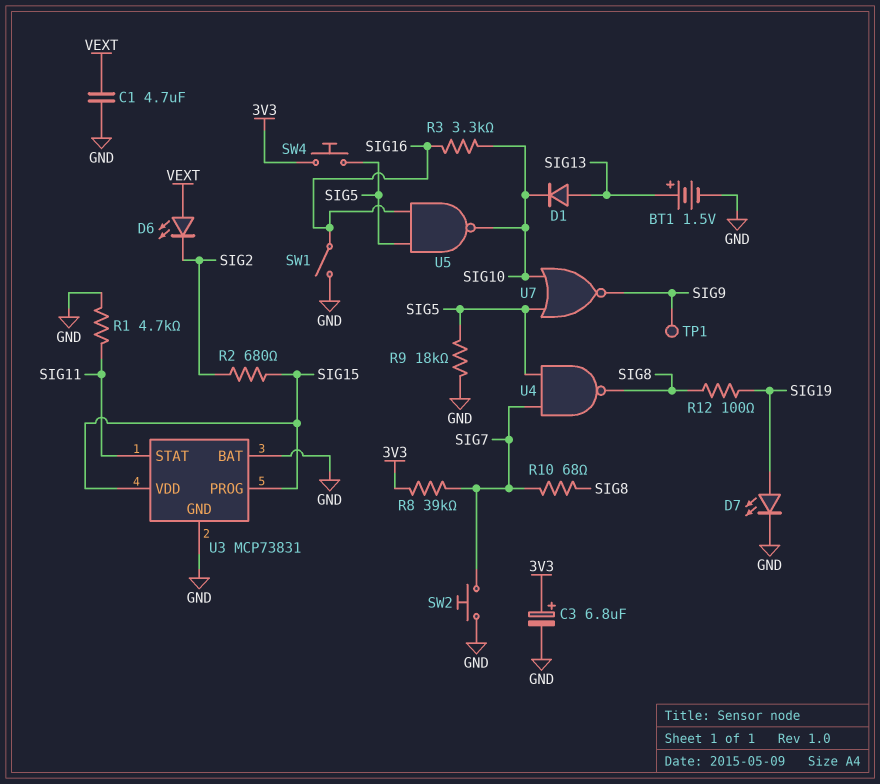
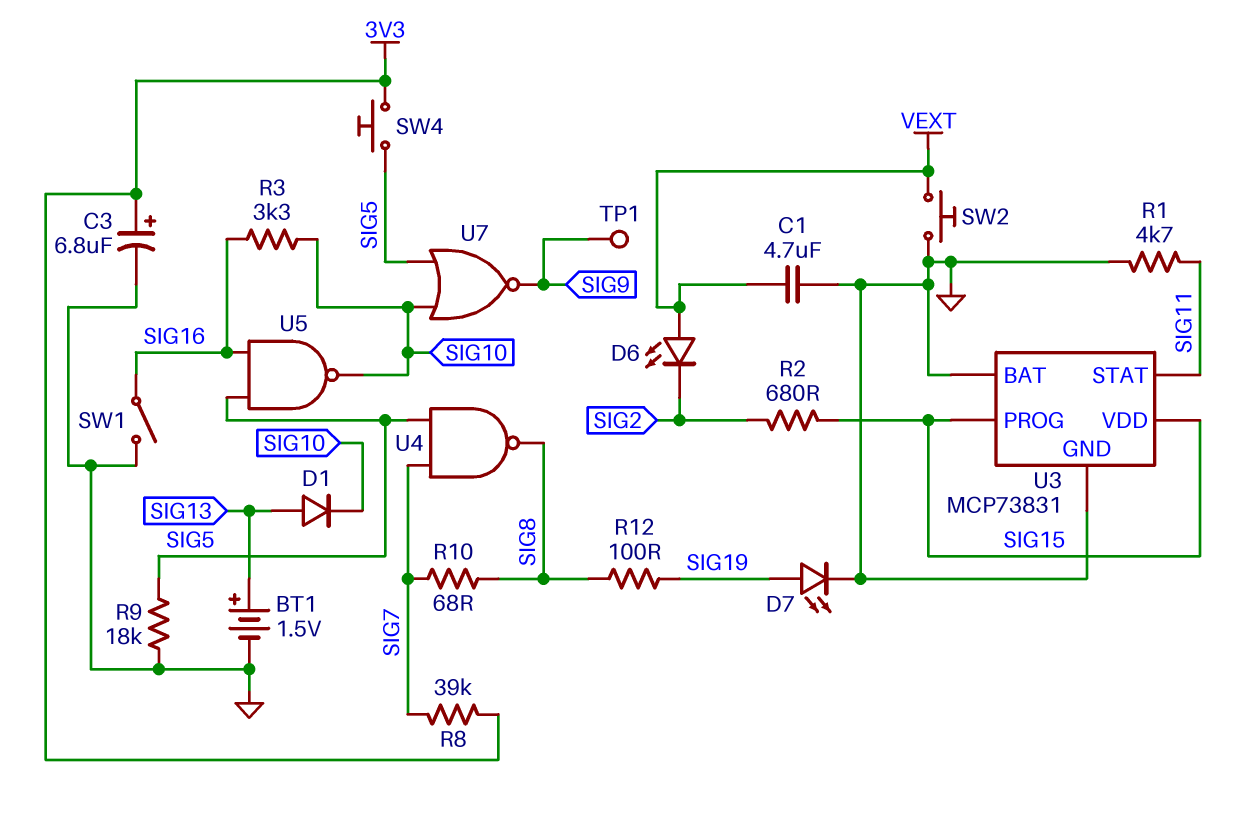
SW2: button (GND, SIG7) -> button (GND, VEXT)

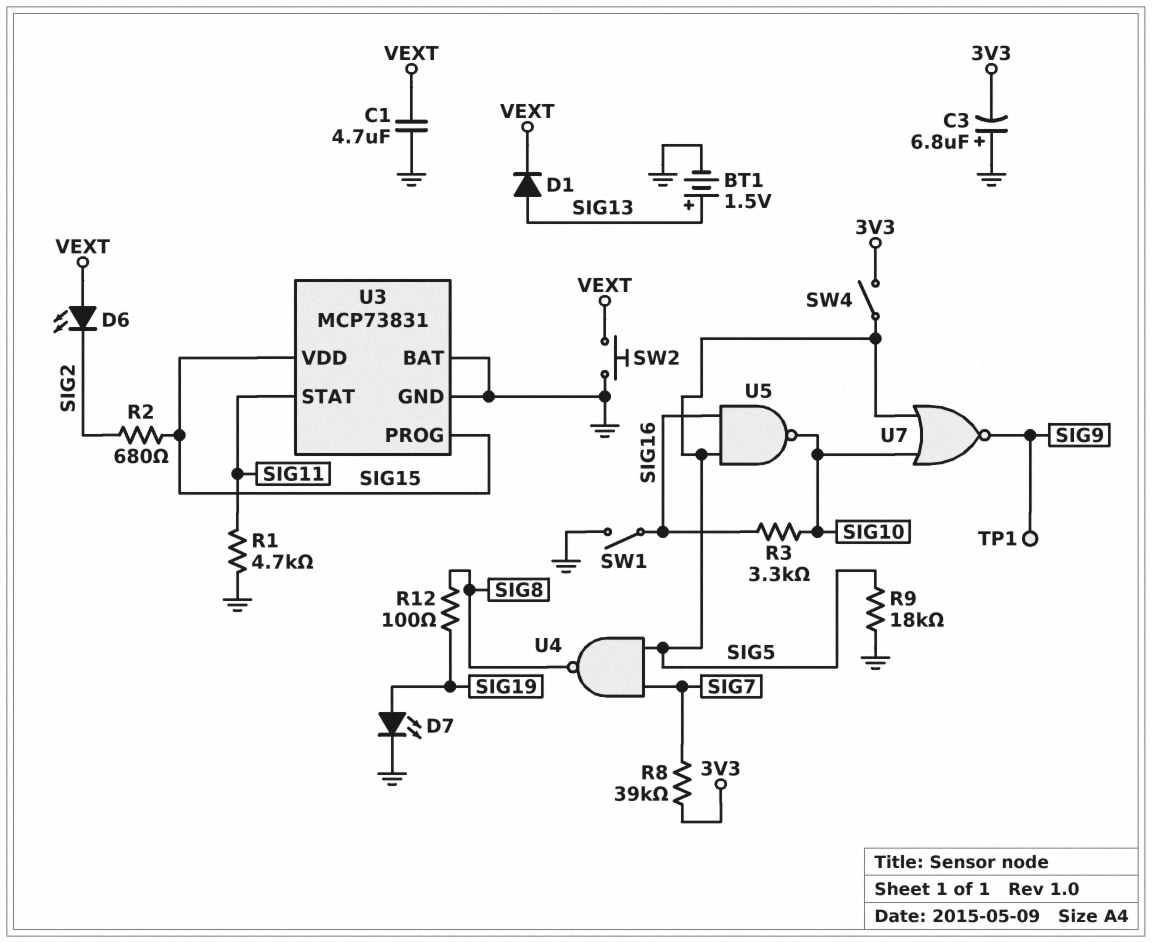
C3: 6.8uF (plus 3V3, minus GND) -> 6.8uF (plus GND, minus 3V3)
D1: diode (A SIG13, K SIG10) -> diode (A SIG13, K VEXT)
R10: 68 (SIG7, SIG8) -> none
SW4: button (3V3, SIG5) -> switch (3V3, SIG5)

